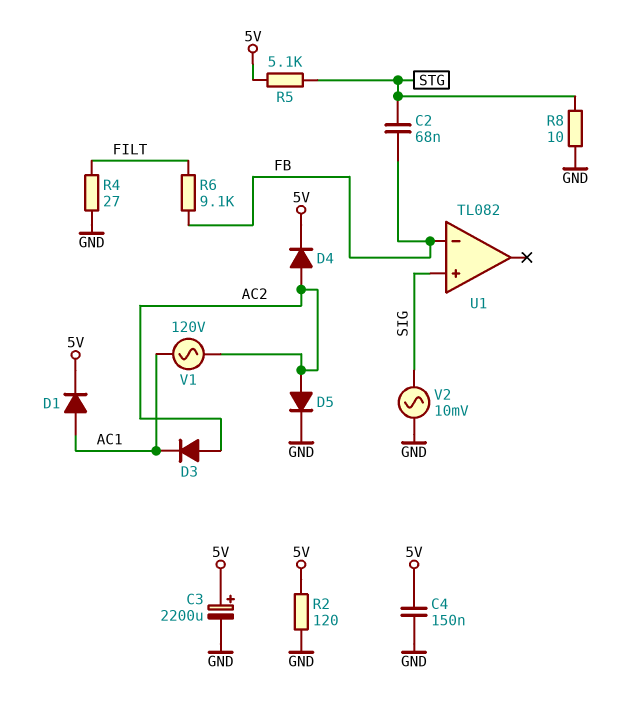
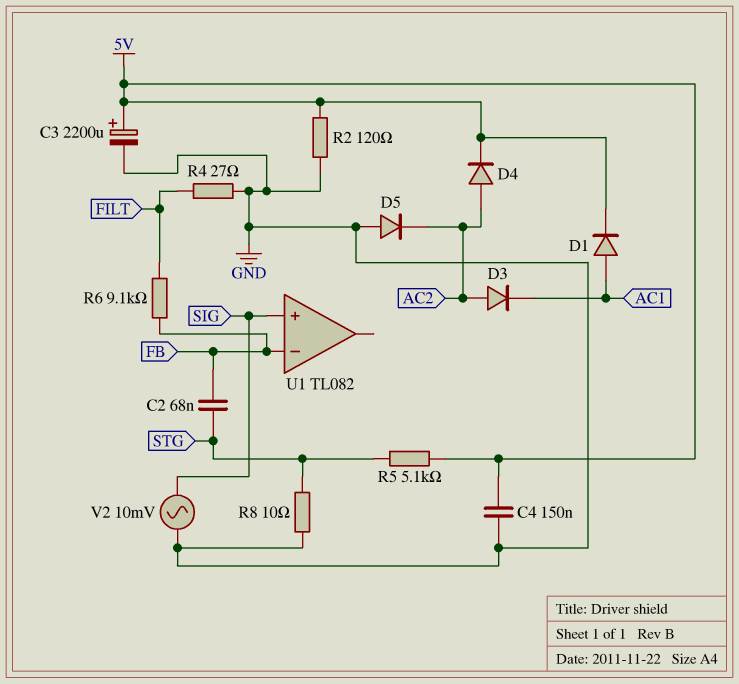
D5: diode (A AC2, K GND) -> diode (A GND, K AC2)
V1: AC 120V (AC1, AC2) -> none

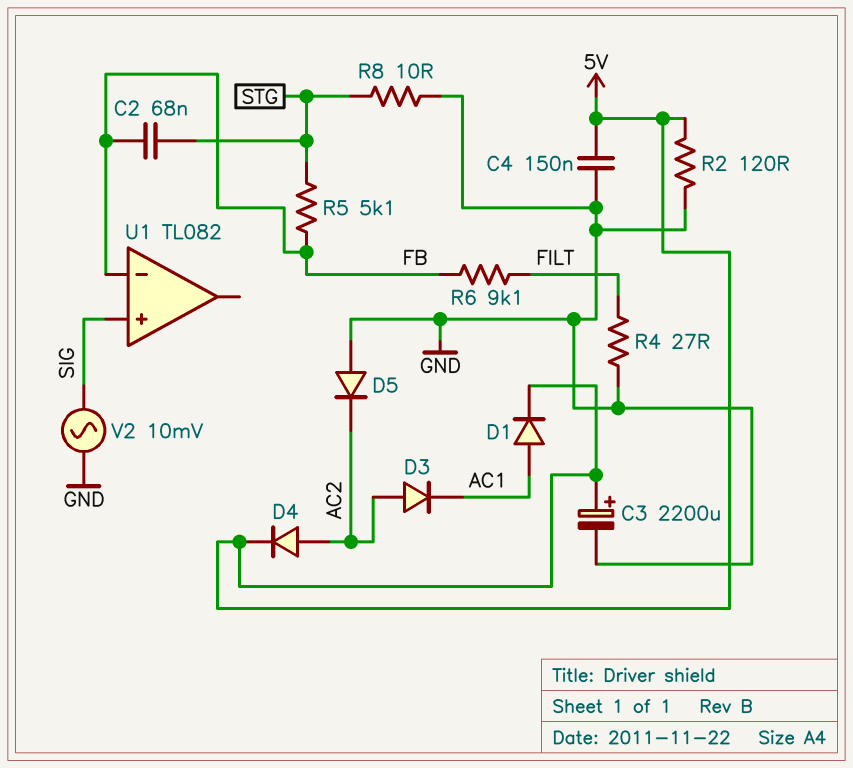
R5: 5.1k (5V, STG) -> 5.1k (FB, STG)

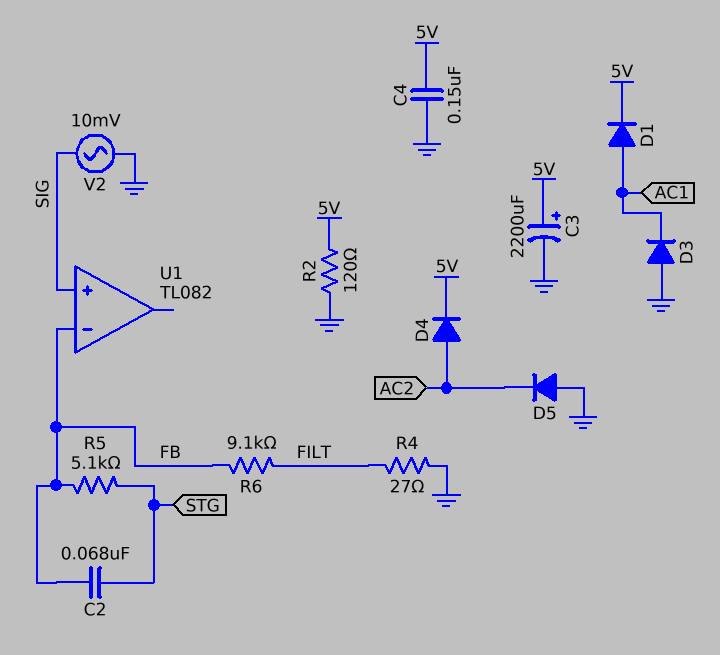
D3: diode (A AC2, K AC1) -> diode (A GND, K AC1)
R8: 10 (GND, STG) -> none

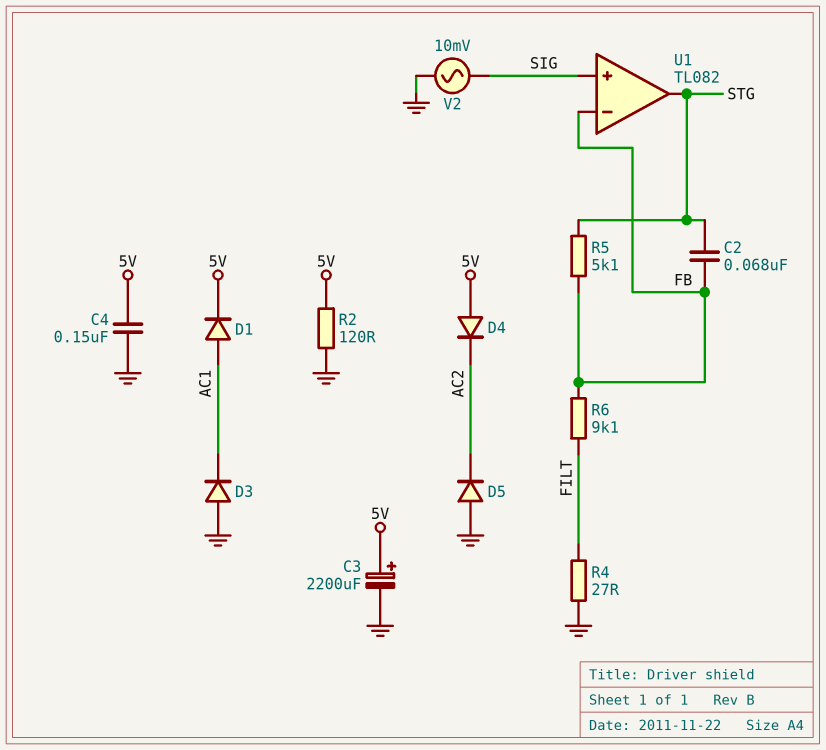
D4: diode (A AC2, K 5V) -> diode (A 5V, K AC2)
U1 pin out: none -> STG

